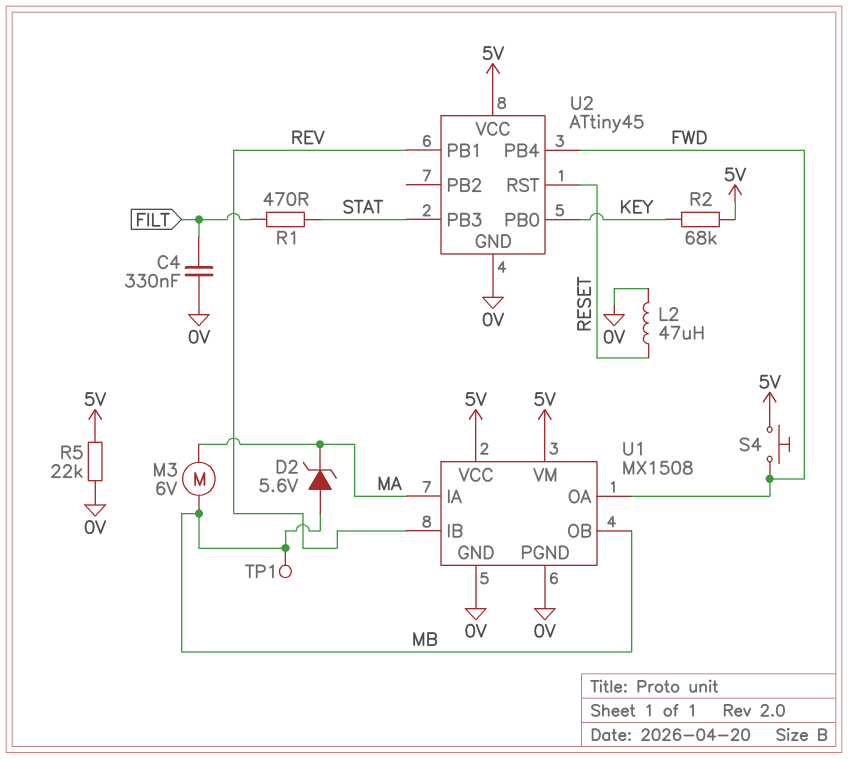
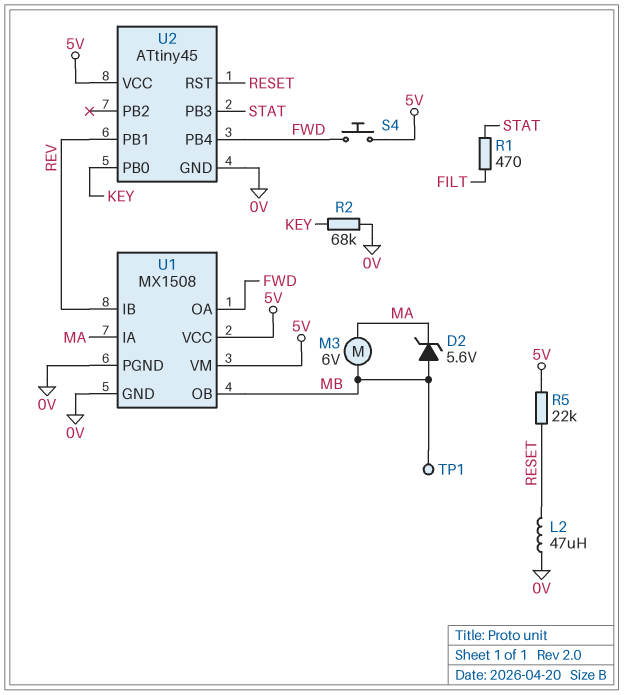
C4: 330nF (0V, FILT) -> none
R2: 68k (5V, KEY) -> 68k (0V, KEY)
R5: 22k (0V, 5V) -> 22k (5V, RESET)

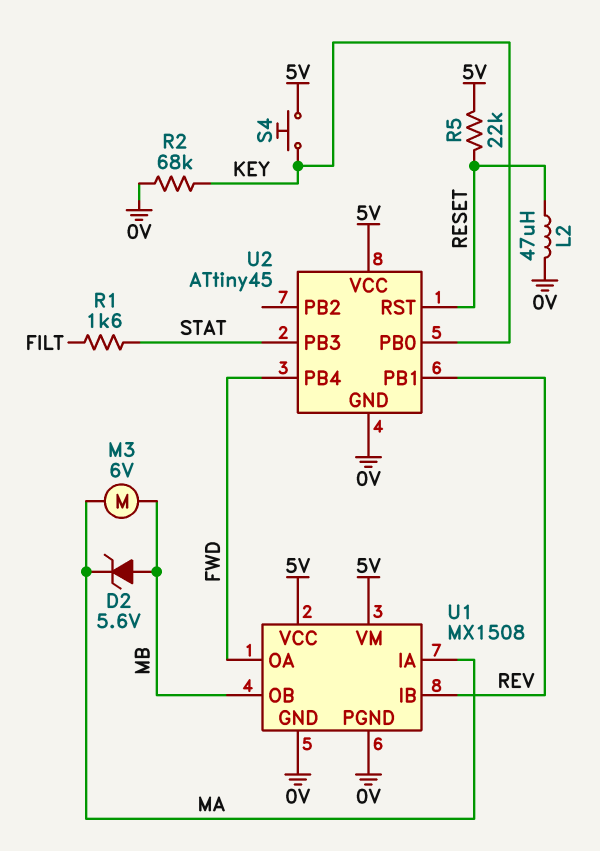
R1: 470 (FILT, STAT) -> 1.6k (FILT, STAT)
S4: button (5V, FWD) -> button (5V, KEY)
TP1: test point (MB) -> none

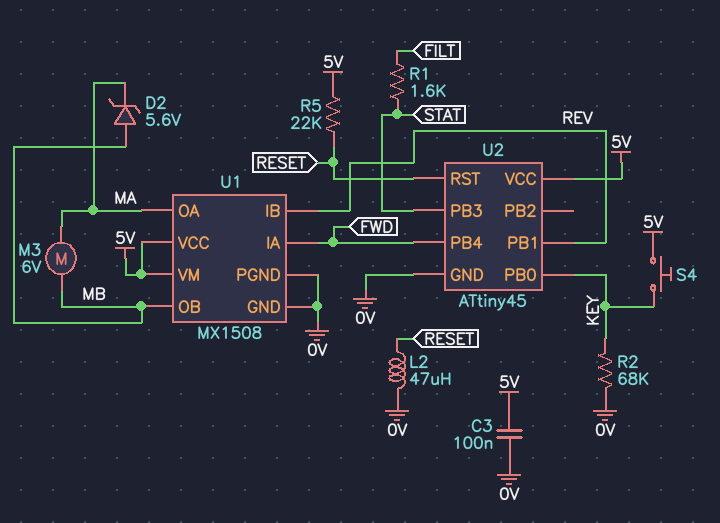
C3: none -> 100nF (0V, 5V)
U1 pin IA: MA -> FWD
U1 pin OA: FWD -> MA

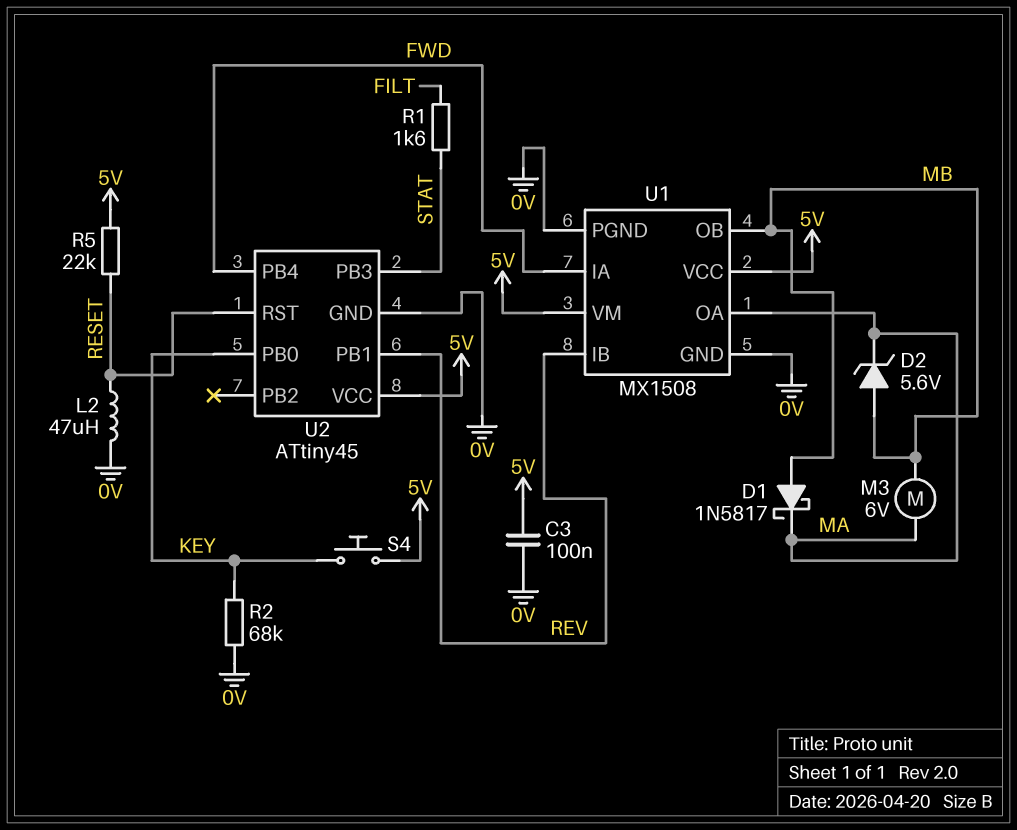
D1: none -> schottky 1N5817 (A MB, K MA)

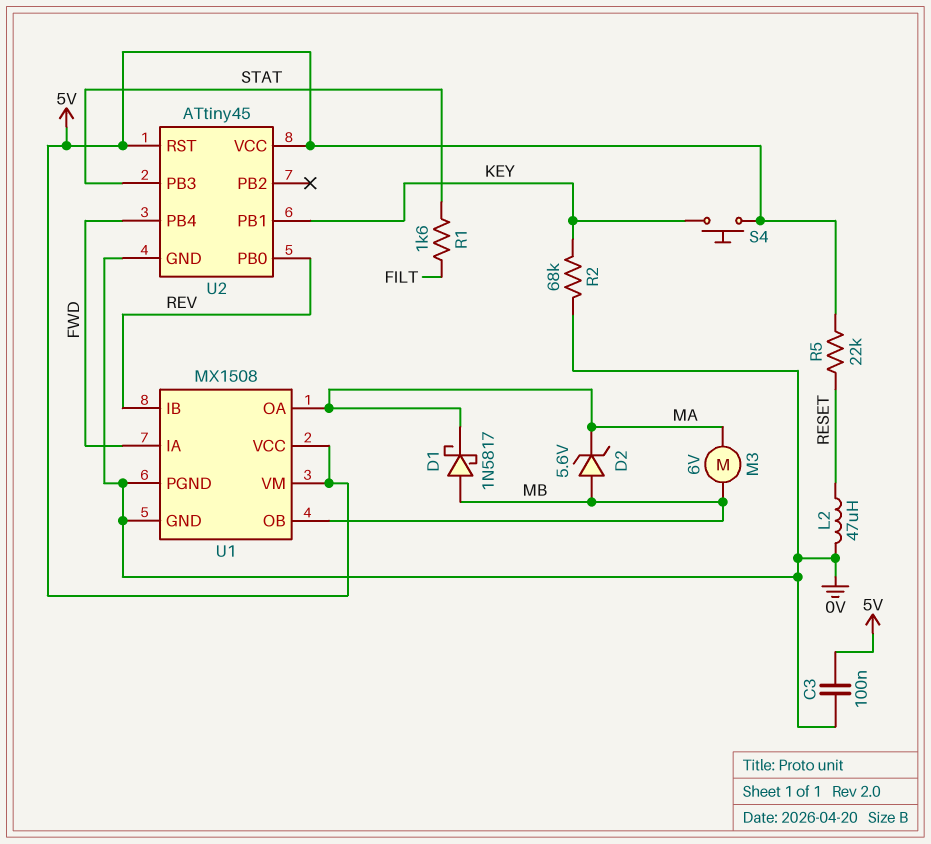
U2 pin PB0: KEY -> REV
U2 pin PB1: REV -> KEY
U2 pin RST: RESET -> 5V

